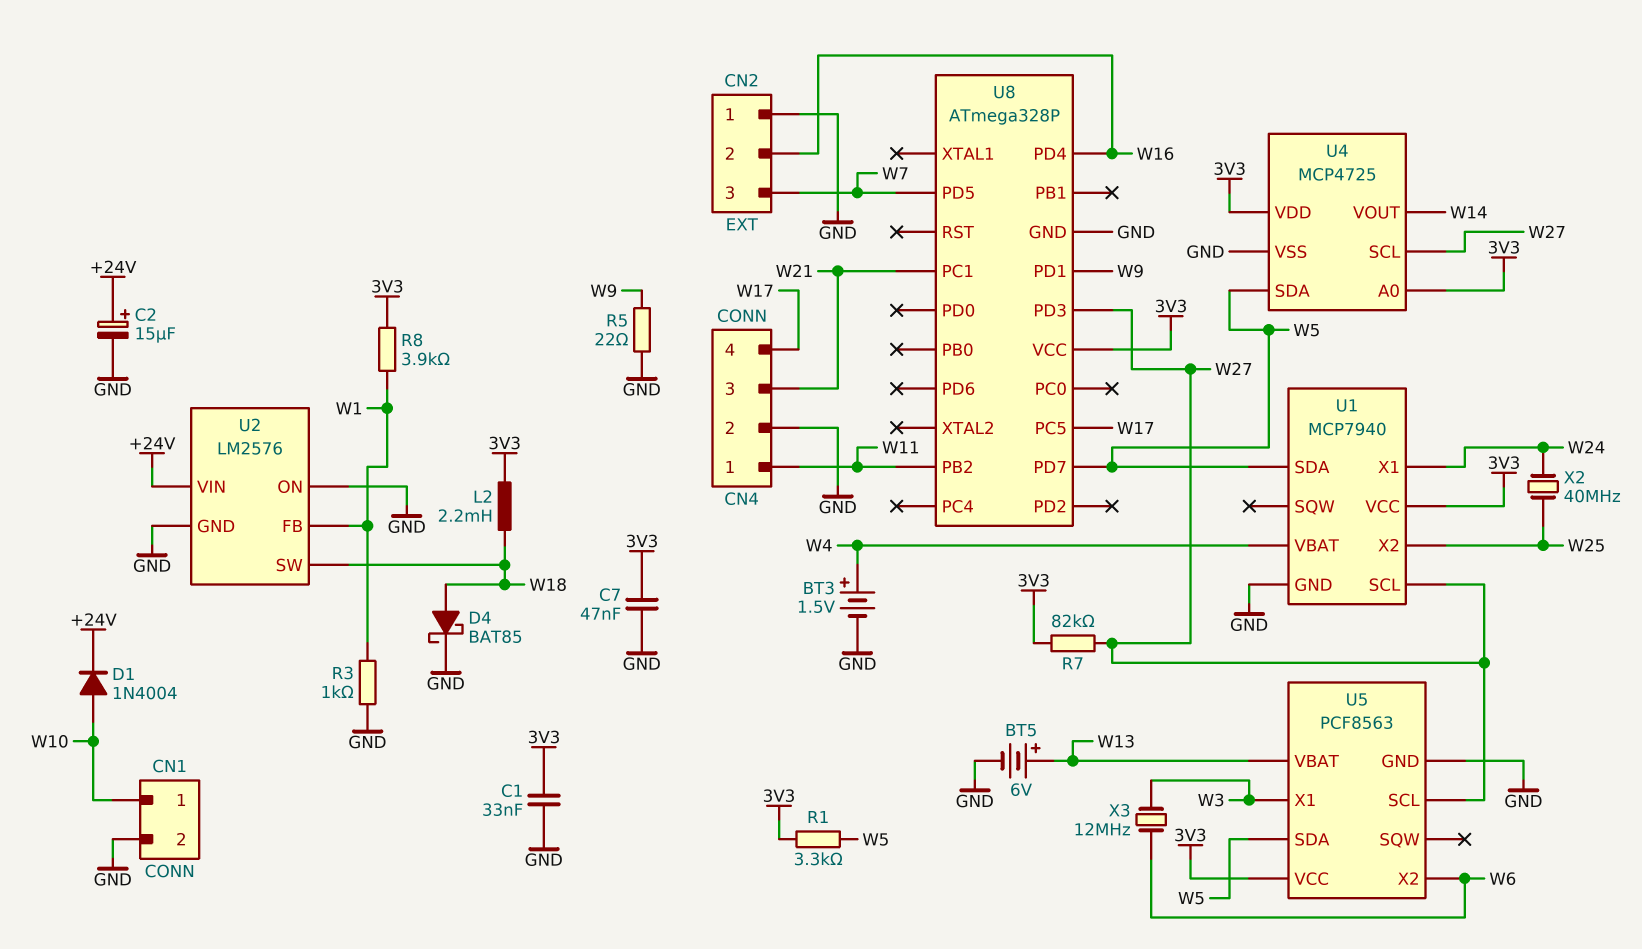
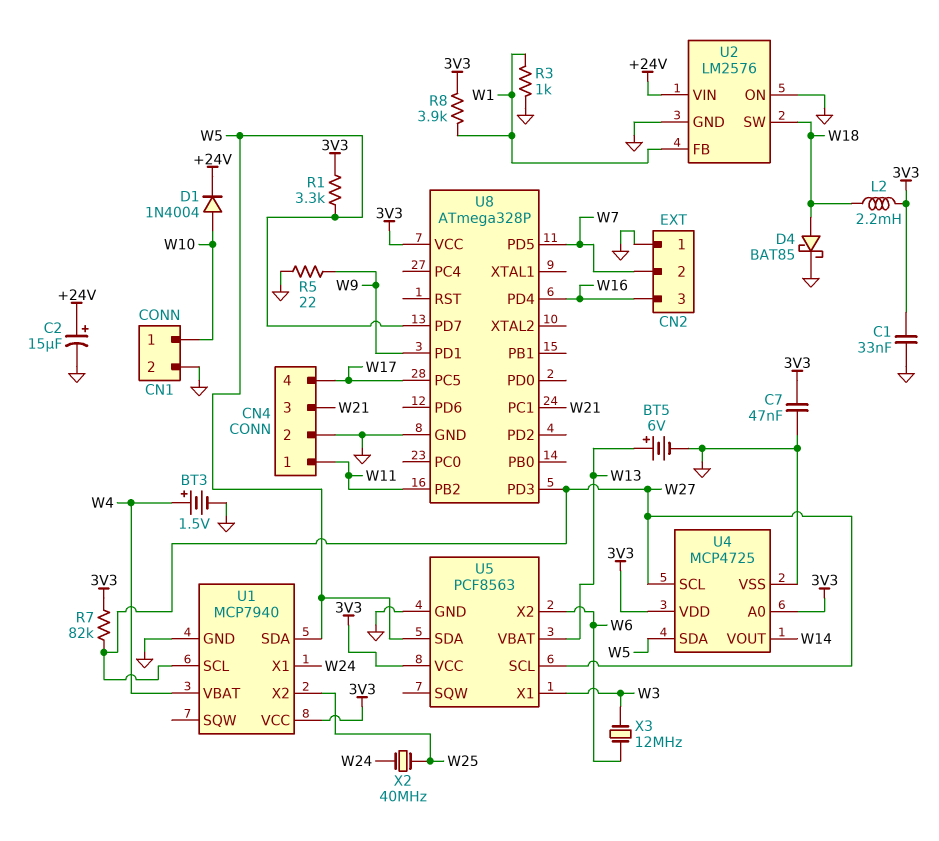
CN2 pin 2: W16 -> W7
CN2 pin 3: W7 -> W16

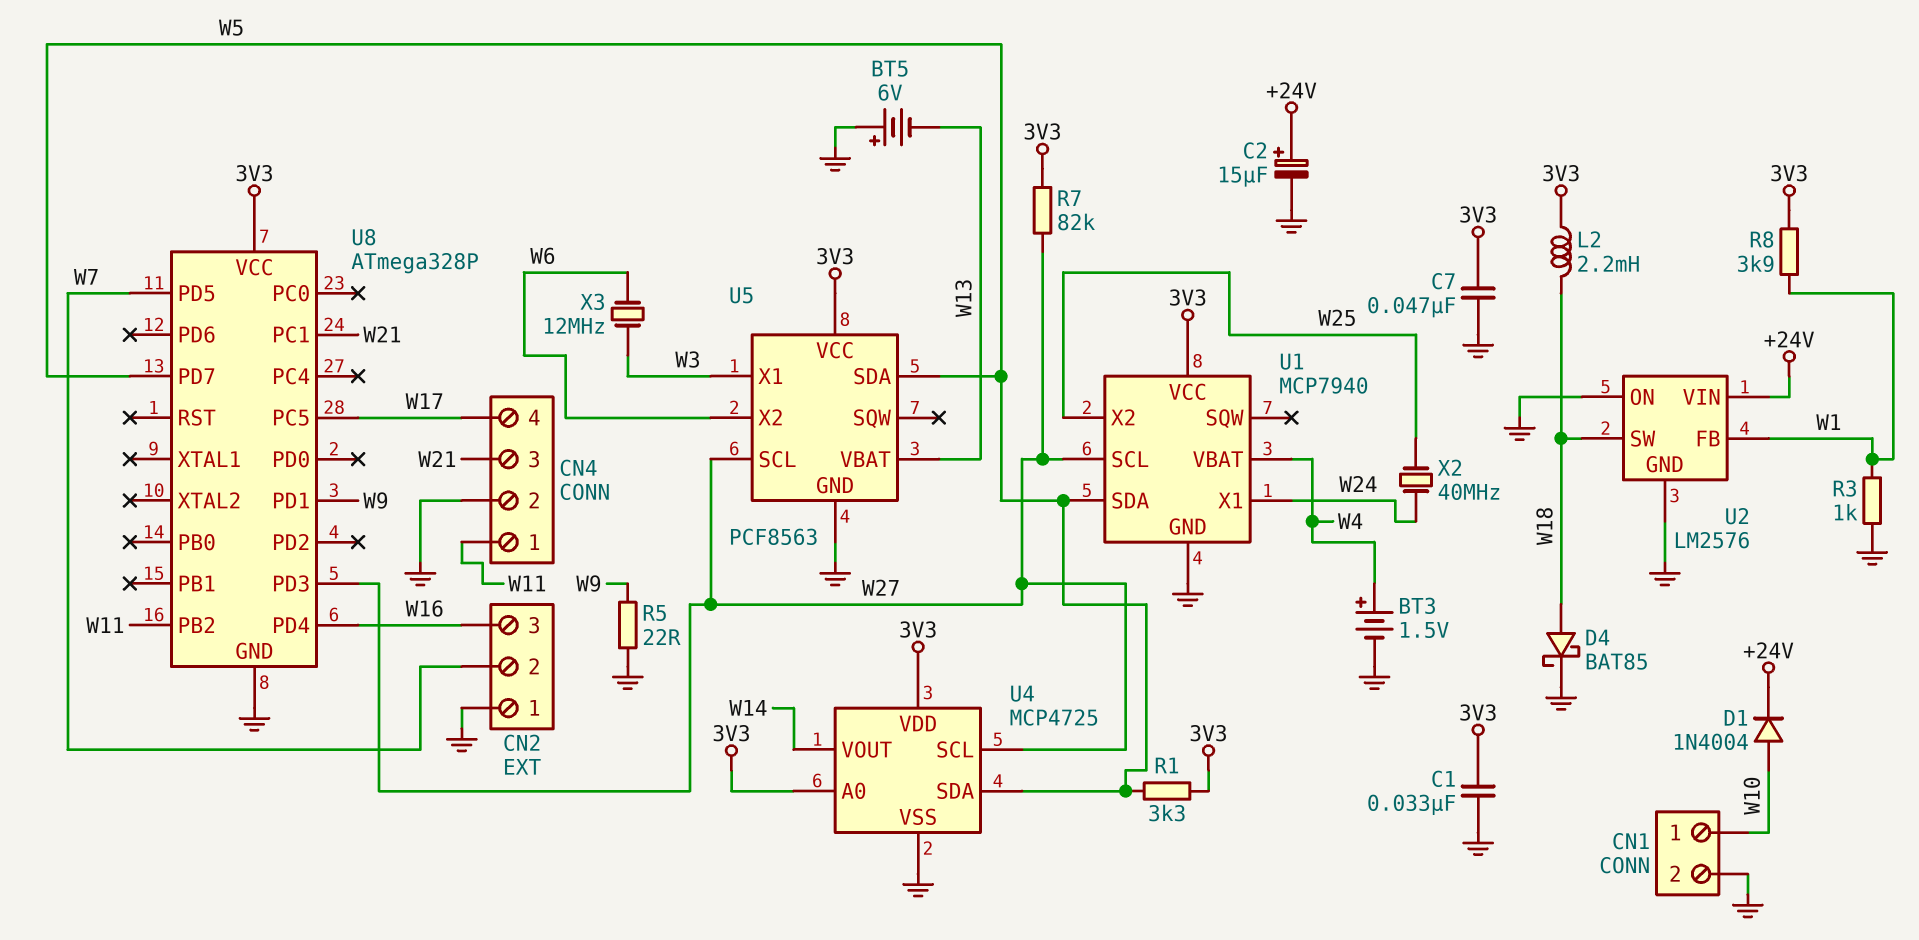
BT5: 6V (plus W13, minus GND) -> 6V (plus GND, minus W13)

